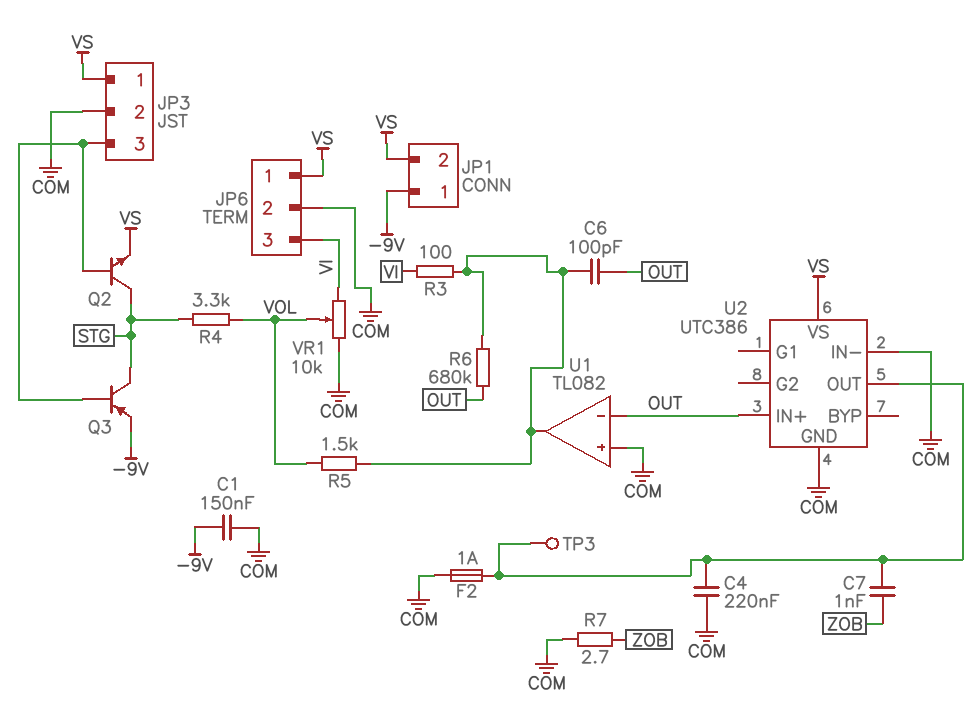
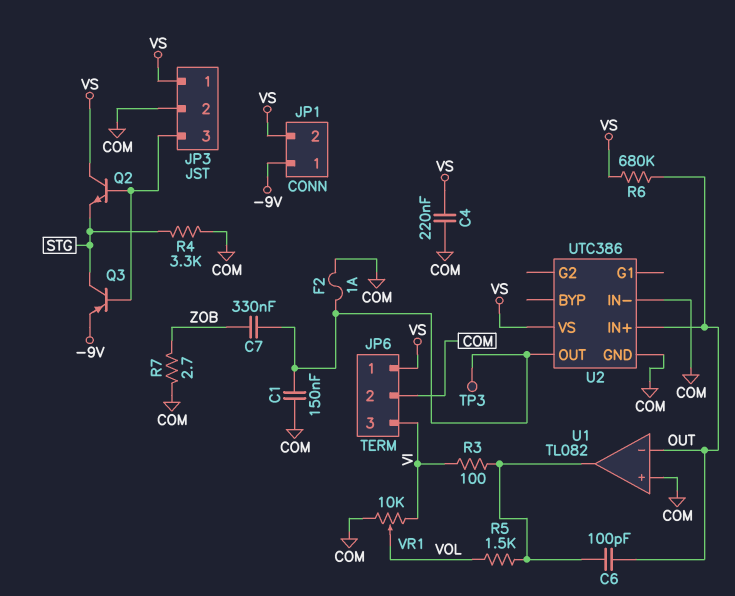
C1: 150nF (-9V, COM) -> 150nF (COM, U2/OUT)
C4: 220nF (COM, U2/OUT) -> 220nF (COM, VS)
C7: 1nF (U2/OUT, ZOB) -> 330nF (U2/OUT, ZOB)
Q2: NPN (B JP3/3, C STG, E VS) -> NPN (B JP3/3, C VS, E STG)
R4: 3.3k (STG, VOL) -> 3.3k (COM, STG)
R6: 680k (OUT, U1/out) -> 680k (OUT, VS)

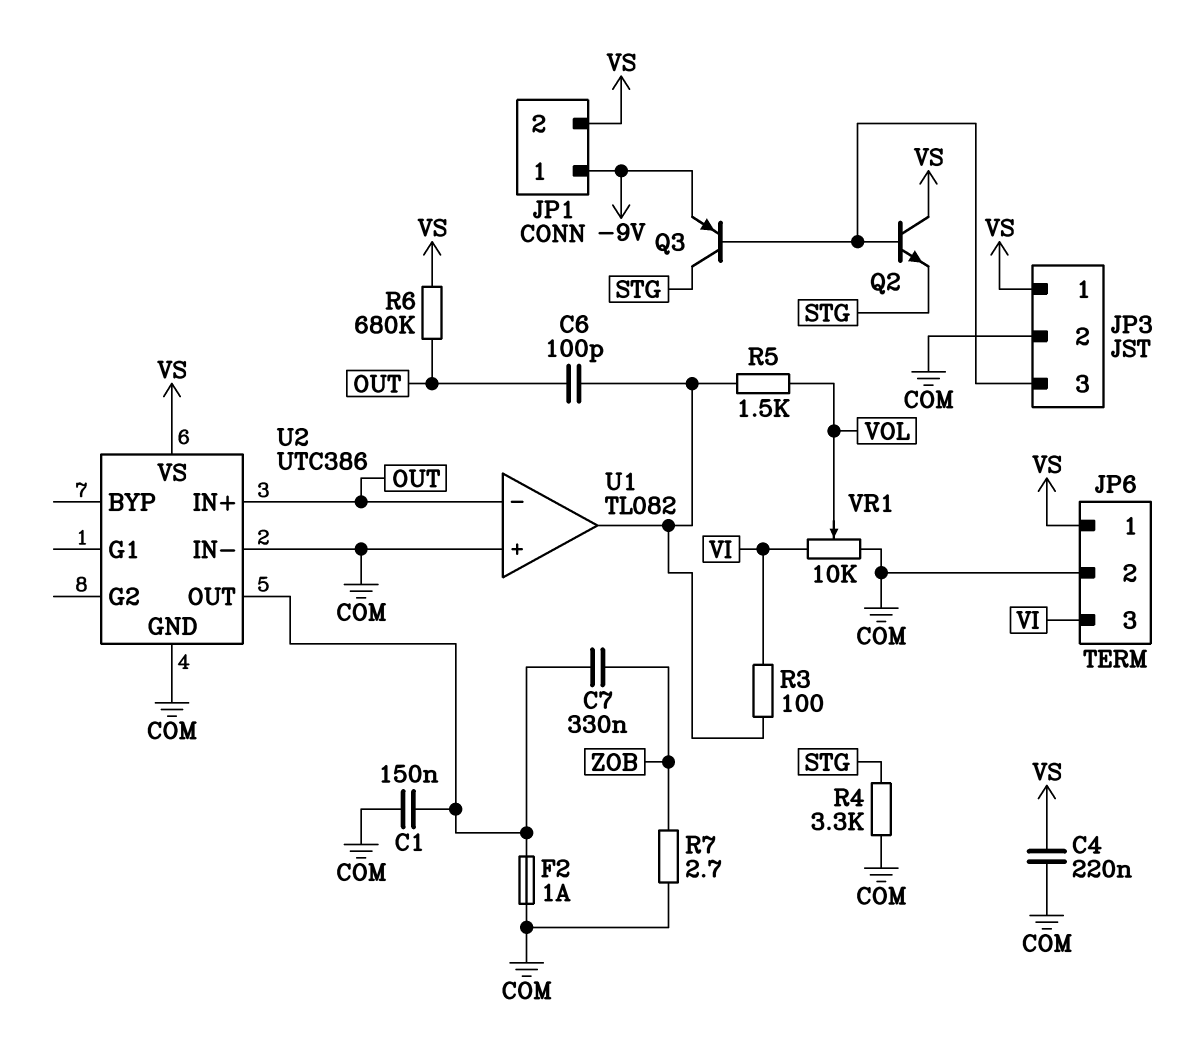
TP3: test point (U2/OUT) -> none

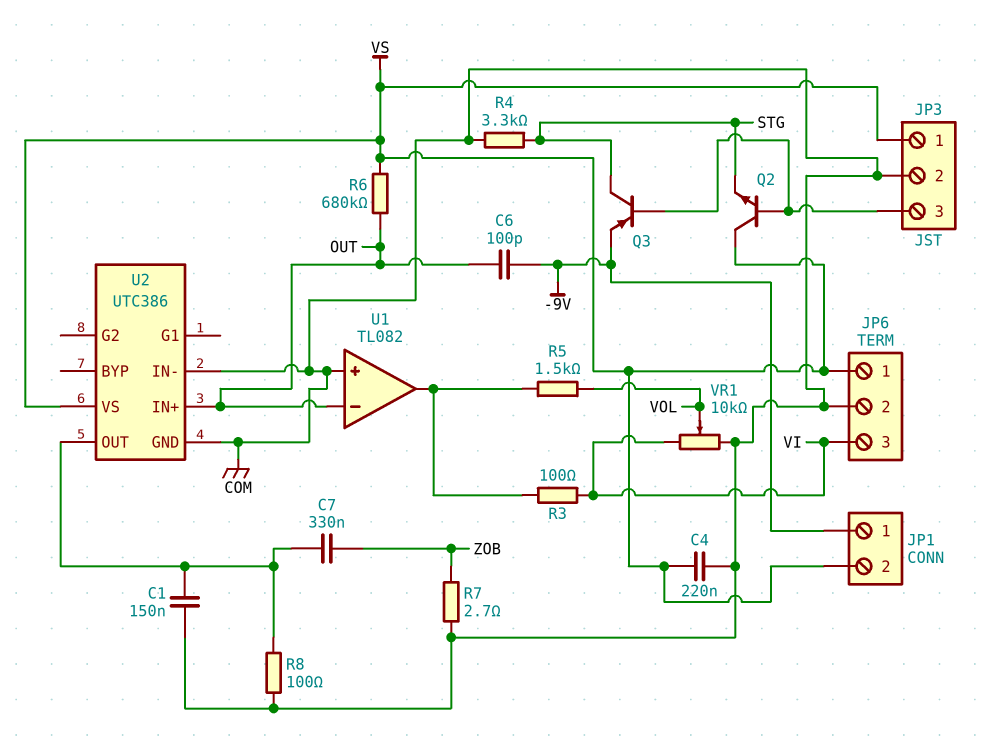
C6: 100pF (OUT, U1/out) -> 100pF (-9V, OUT)
F2: 1A (COM, U2/OUT) -> none
R8: none -> 100 (COM, U2/OUT)

